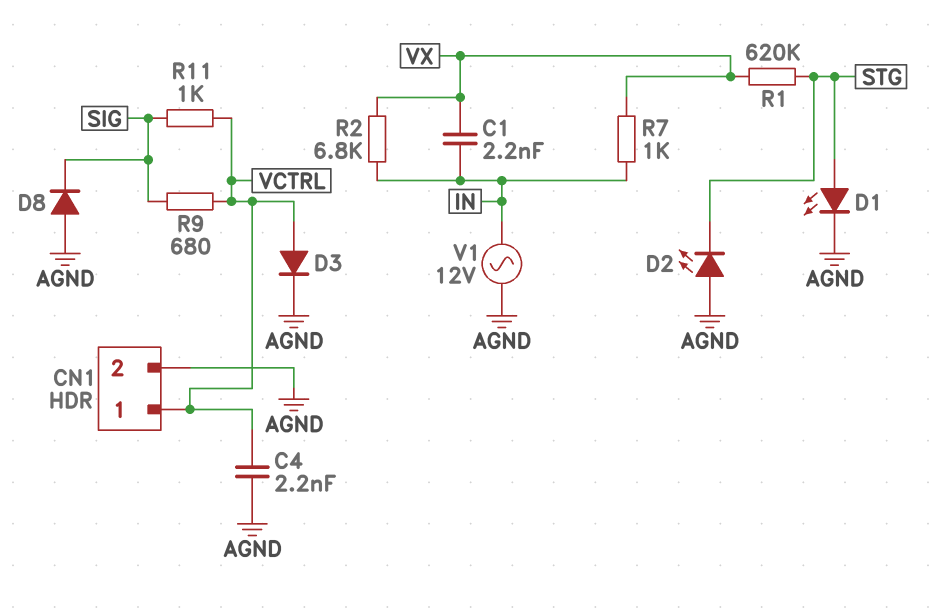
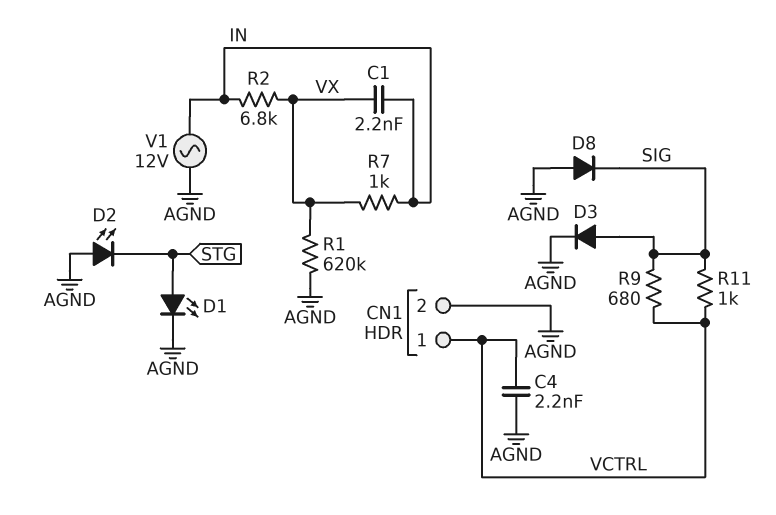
D3: diode (A VCTRL, K AGND) -> diode (A SIG, K AGND)
R1: 620k (STG, VX) -> 620k (AGND, VX)

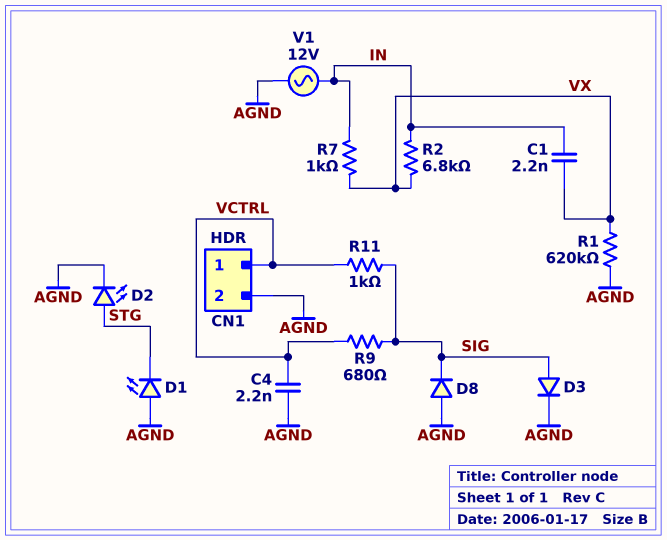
D1: LED (A STG, K AGND) -> LED (A AGND, K STG)
D2: LED (A AGND, K STG) -> LED (A STG, K AGND)

